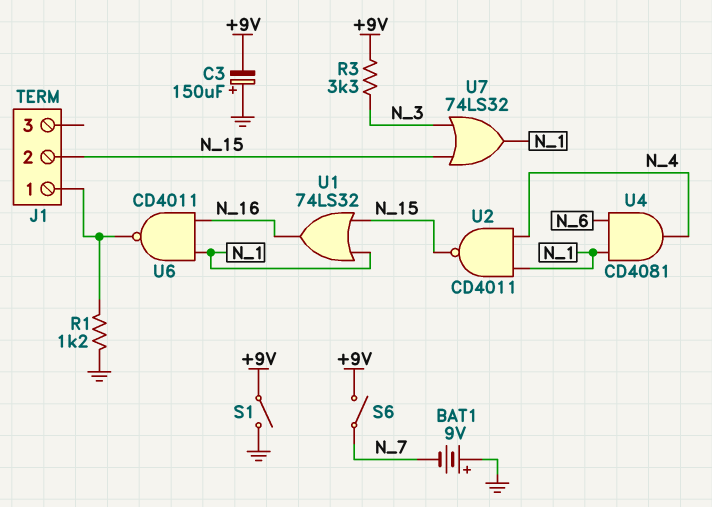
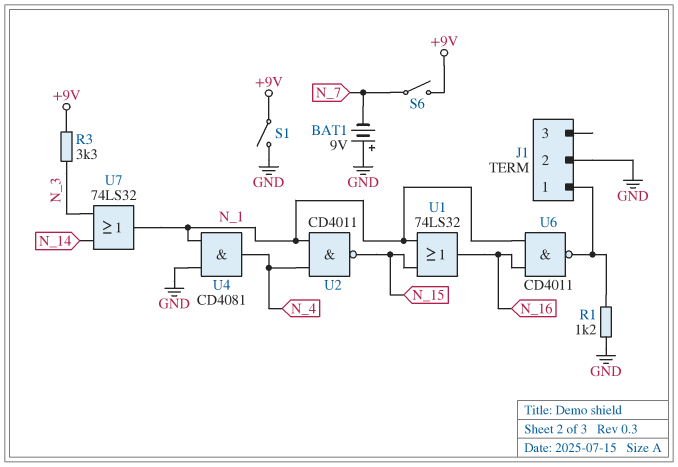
C3: 150uF (plus GND, minus +9V) -> none
J1 pin 2: N_15 -> GND
U4: AND CD4081 (in N_1, in N_6, out N_4) -> AND CD4081 (in GND, in N_1, out N_4)
U7: OR 74LS32 (in N_3, in N_15, out N_1) -> OR 74LS32 (in N_3, in N_14, out N_1)

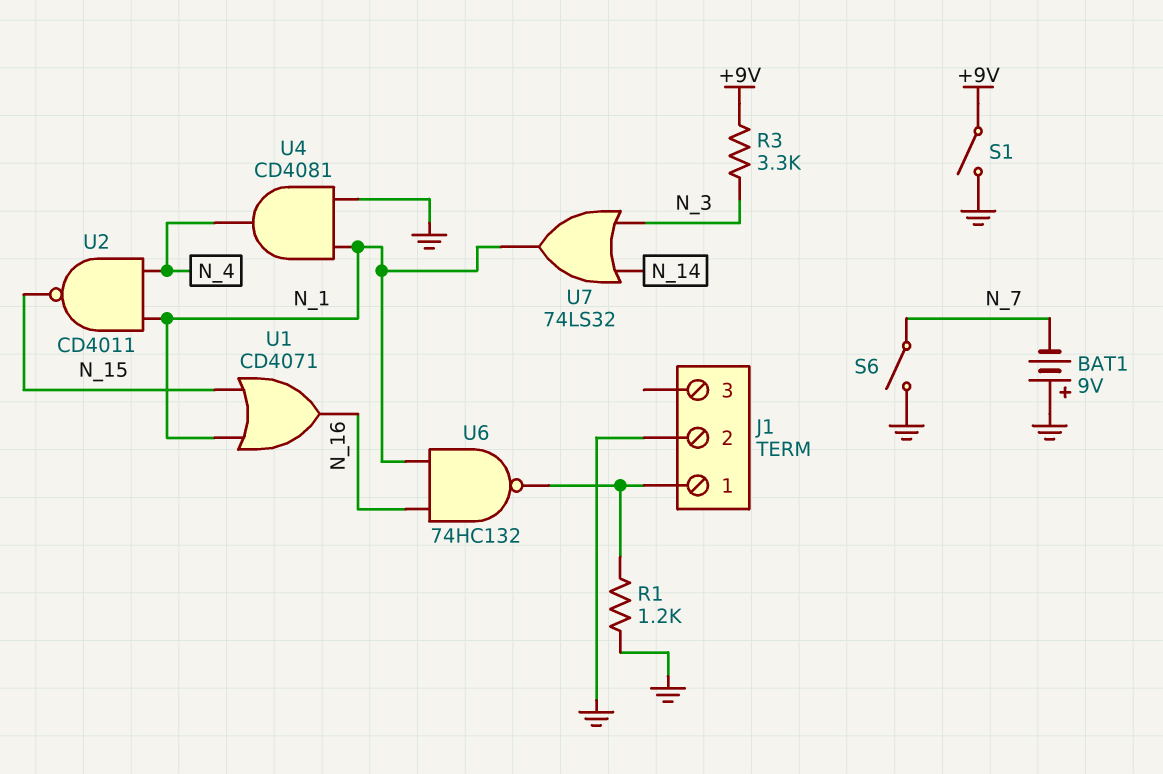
S6: switch (+9V, N_7) -> switch (GND, N_7)
U1: OR 74LS32 (in N_1, in N_15, out N_16) -> OR CD4071 (in N_1, in N_15, out N_16)
U6: NAND CD4011 (in N_1, in N_16, out J1/1) -> NAND 74HC132 (in N_1, in N_16, out J1/1)

